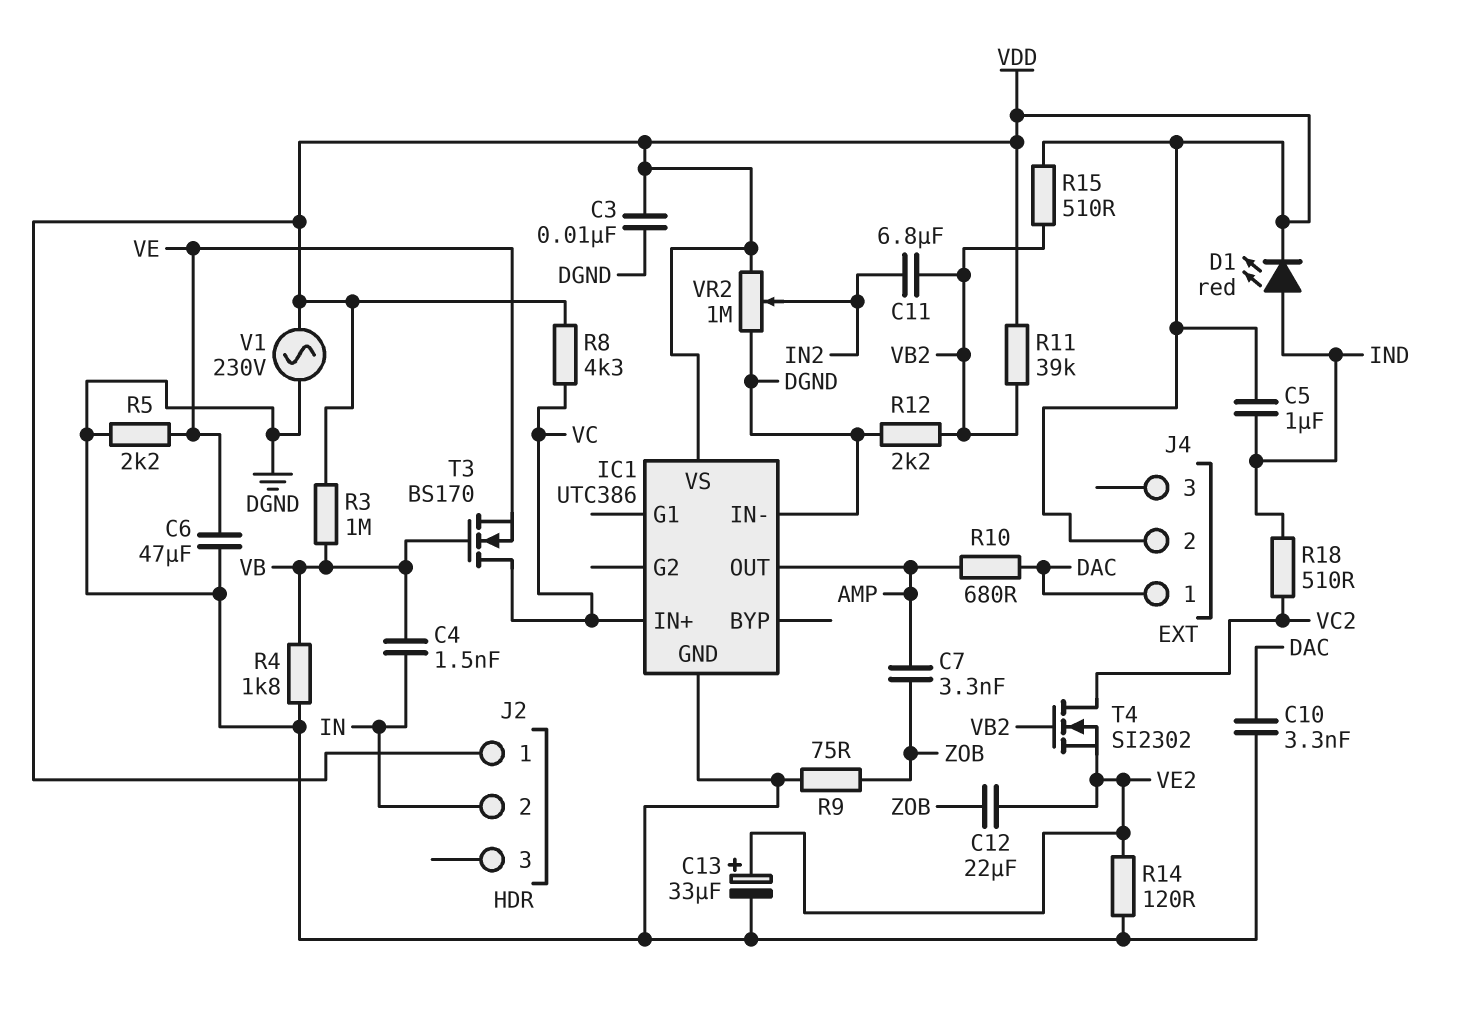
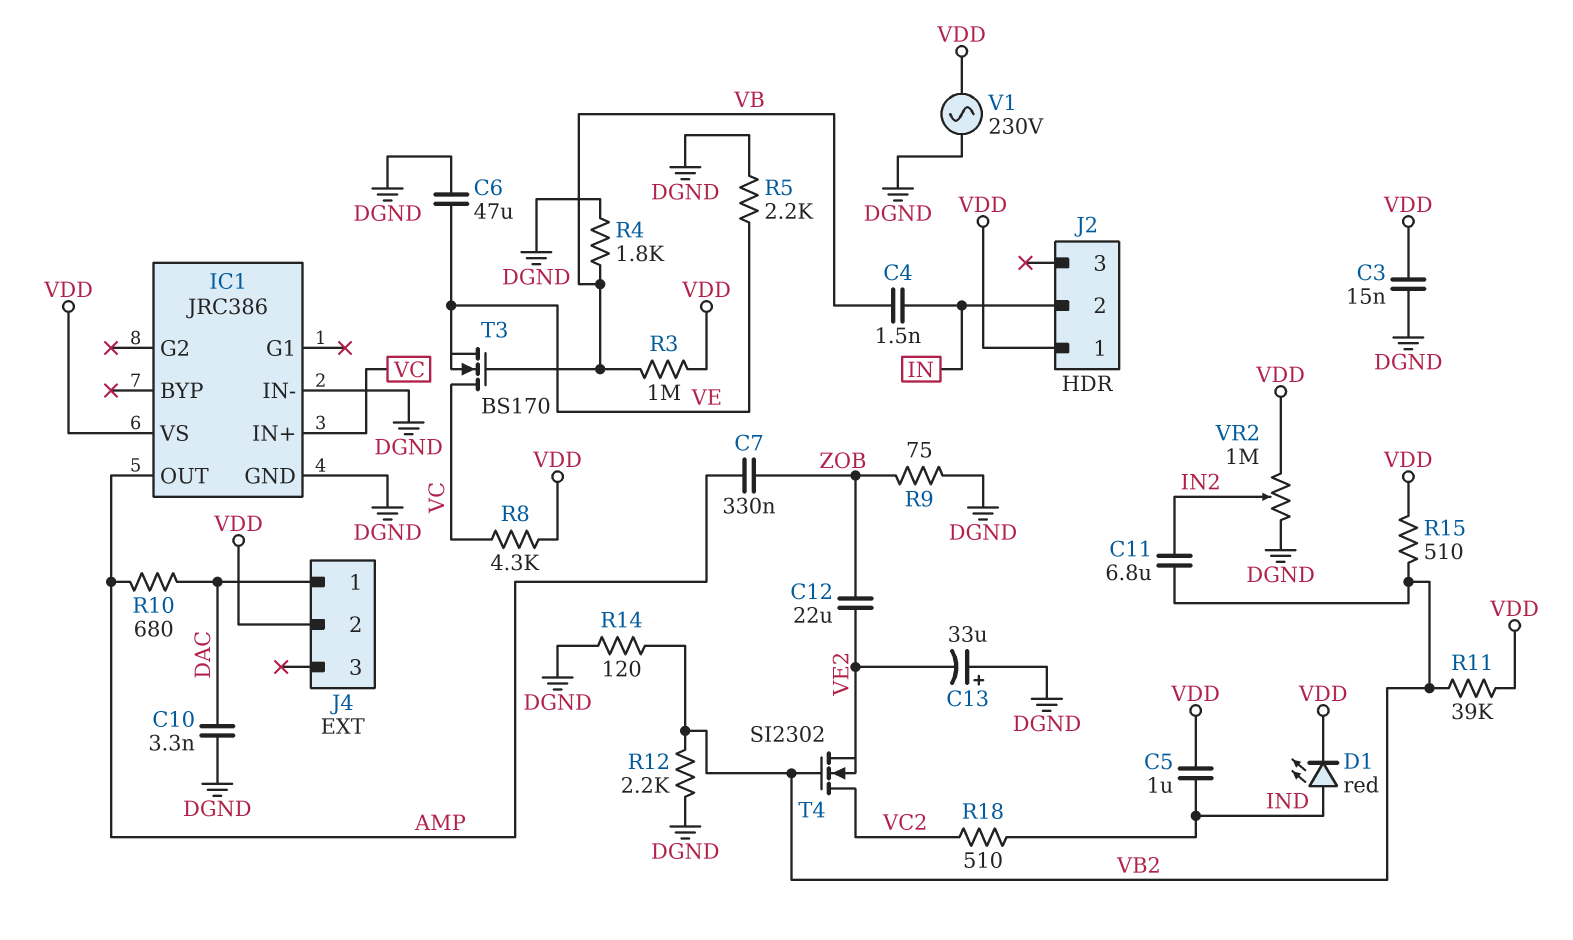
C3: 10nF (DGND, VDD) -> 15nF (DGND, VDD)
C7: 3.3nF (AMP, ZOB) -> 330nF (AMP, ZOB)
C13: 33uF (plus VE2, minus DGND) -> 33uF (plus DGND, minus VE2)
IC1: UTC386 -> JRC386
R14: 120 (DGND, VE2) -> 120 (DGND, VB2)

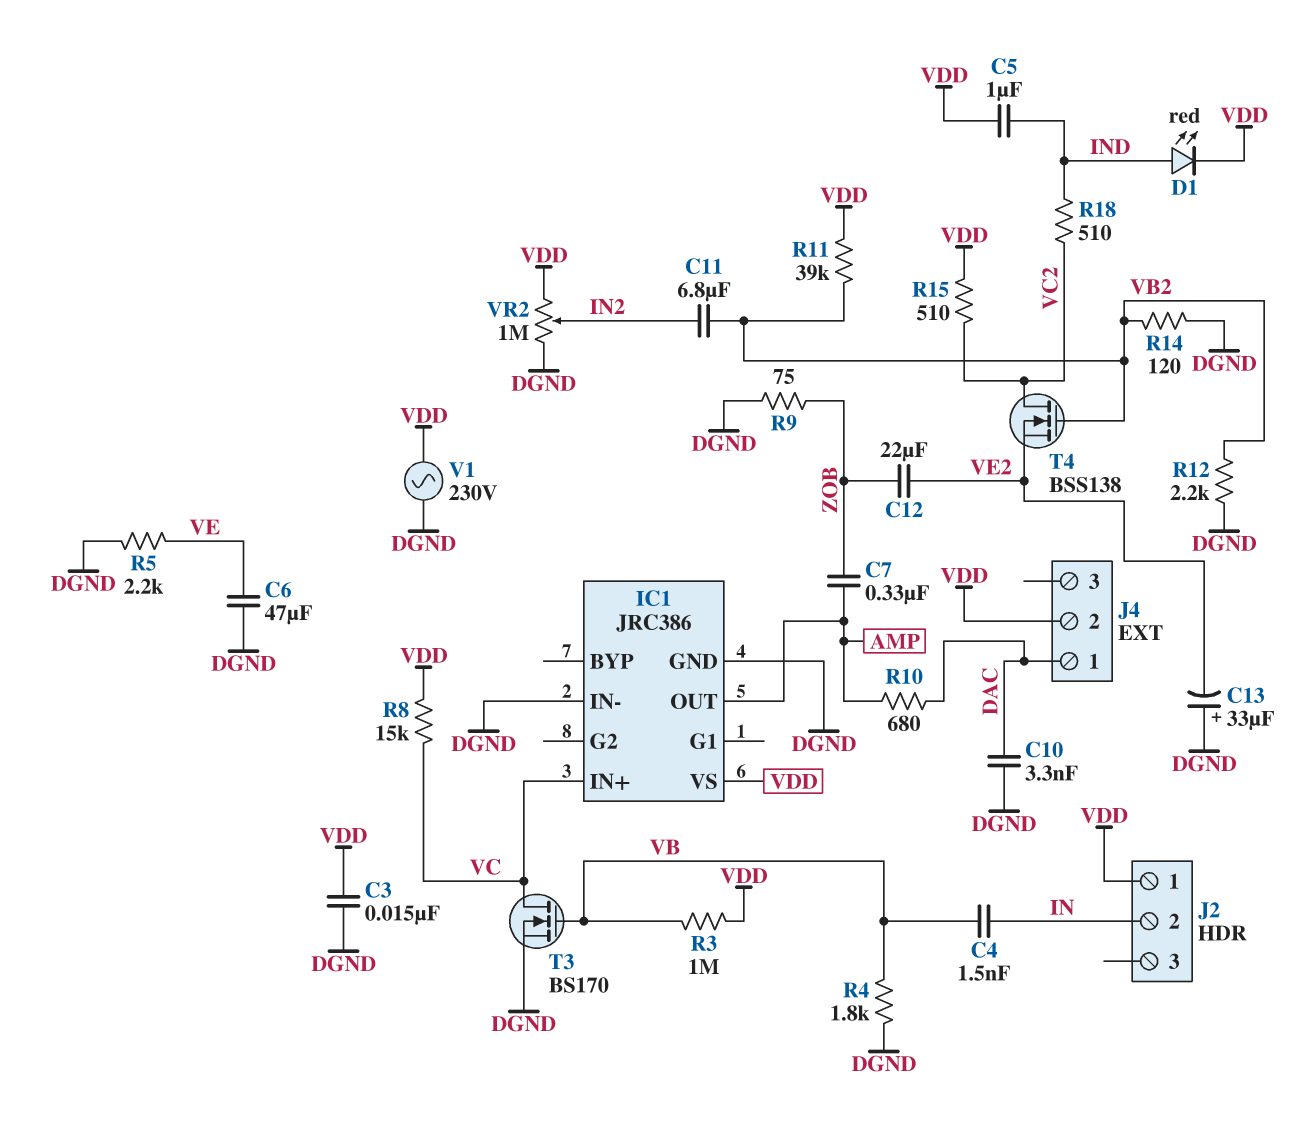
R8: 4.3k (VC, VDD) -> 15k (VC, VDD)
R15: 510 (VB2, VDD) -> 510 (VC2, VDD)
T3: NMOS BS170 (G VB, D VC, S VE) -> NMOS BS170 (G VB, D VC, S DGND)
T4: NMOS SI2302 (G VB2, D VC2, S VE2) -> NMOS BSS138 (G VB2, D VC2, S VE2)

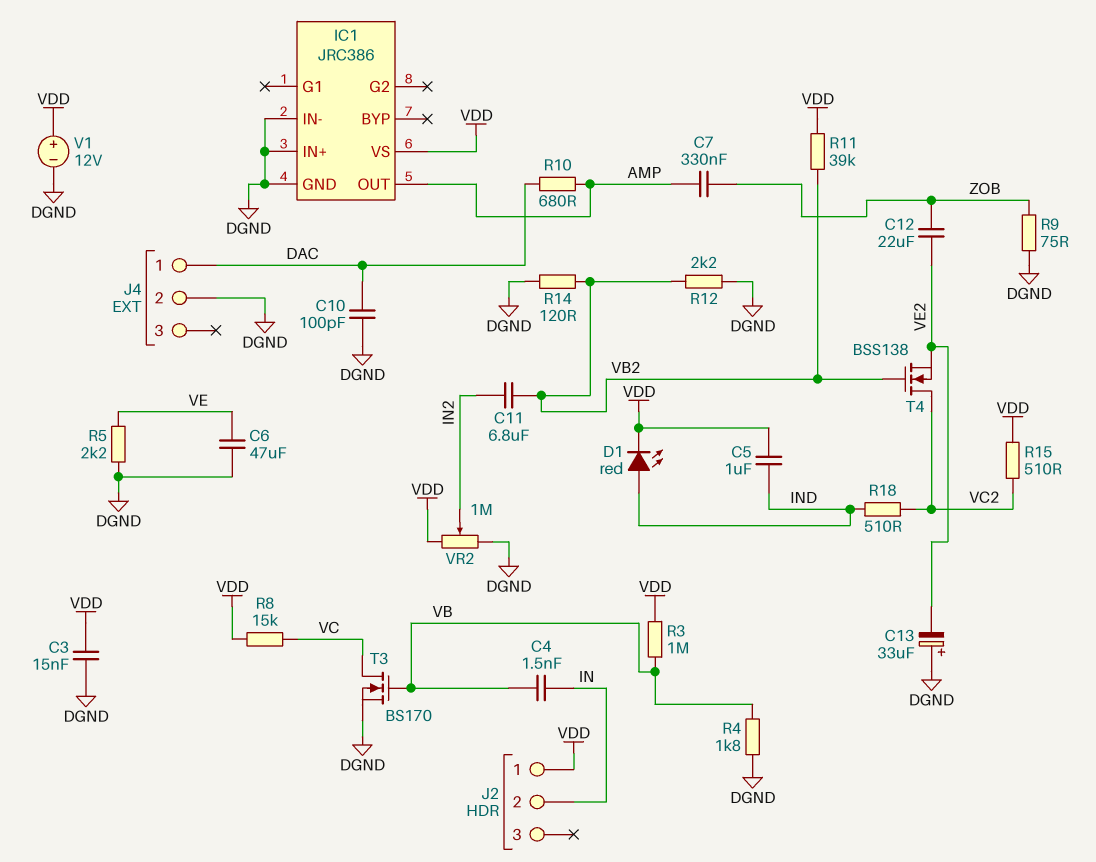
C10: 3.3nF (DAC, DGND) -> 100pF (DAC, DGND)
IC1 pin IN+: VC -> DGND
J4 pin 2: VDD -> DGND
V1: AC 230V (DGND, VDD) -> 12V (plus VDD, minus DGND)

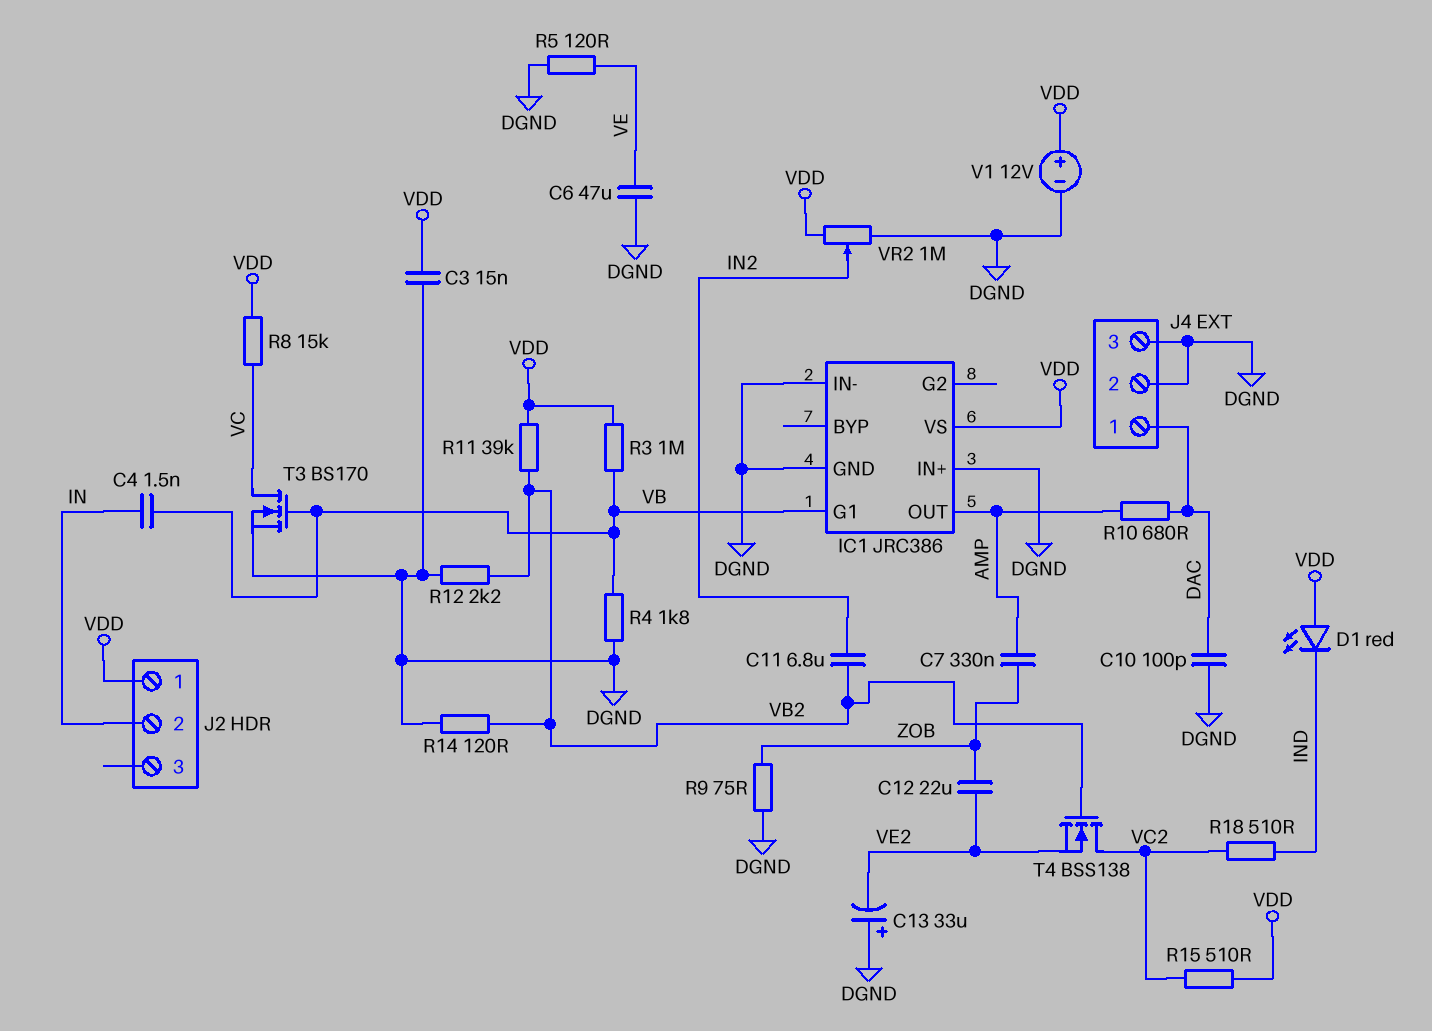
C5: 1uF (IND, VDD) -> none
D1: LED red (A IND, K VDD) -> LED red (A VDD, K IND)
IC1 pin G1: none -> VB
J4 pin 3: none -> DGND
R5: 2.2k (DGND, VE) -> 120 (DGND, VE)

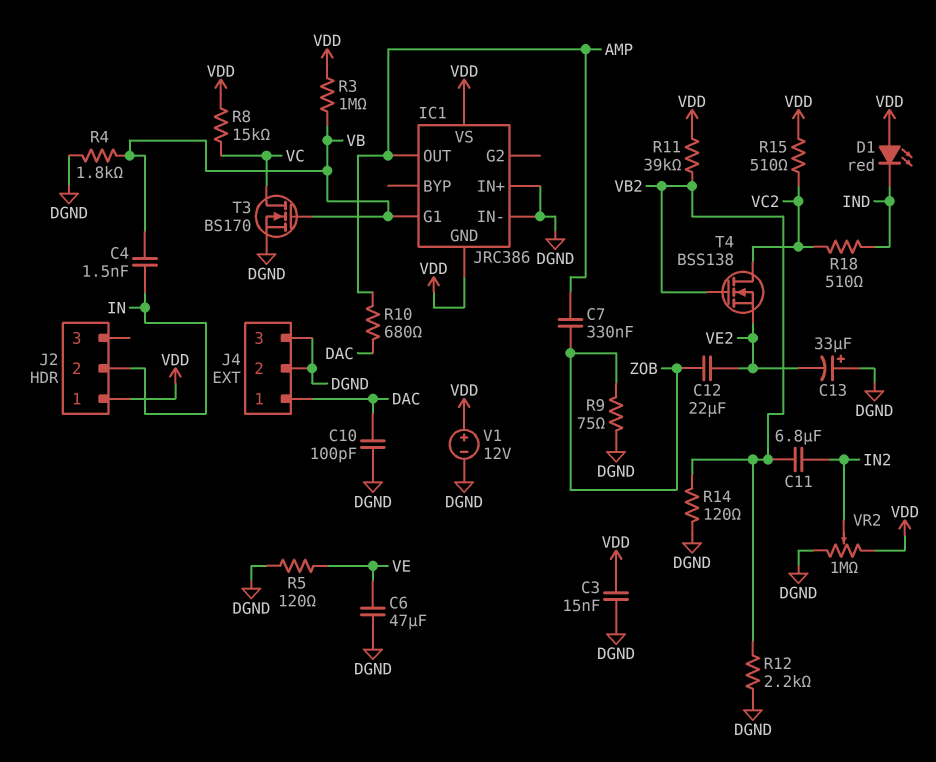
IC1 pin GND: DGND -> VDD

